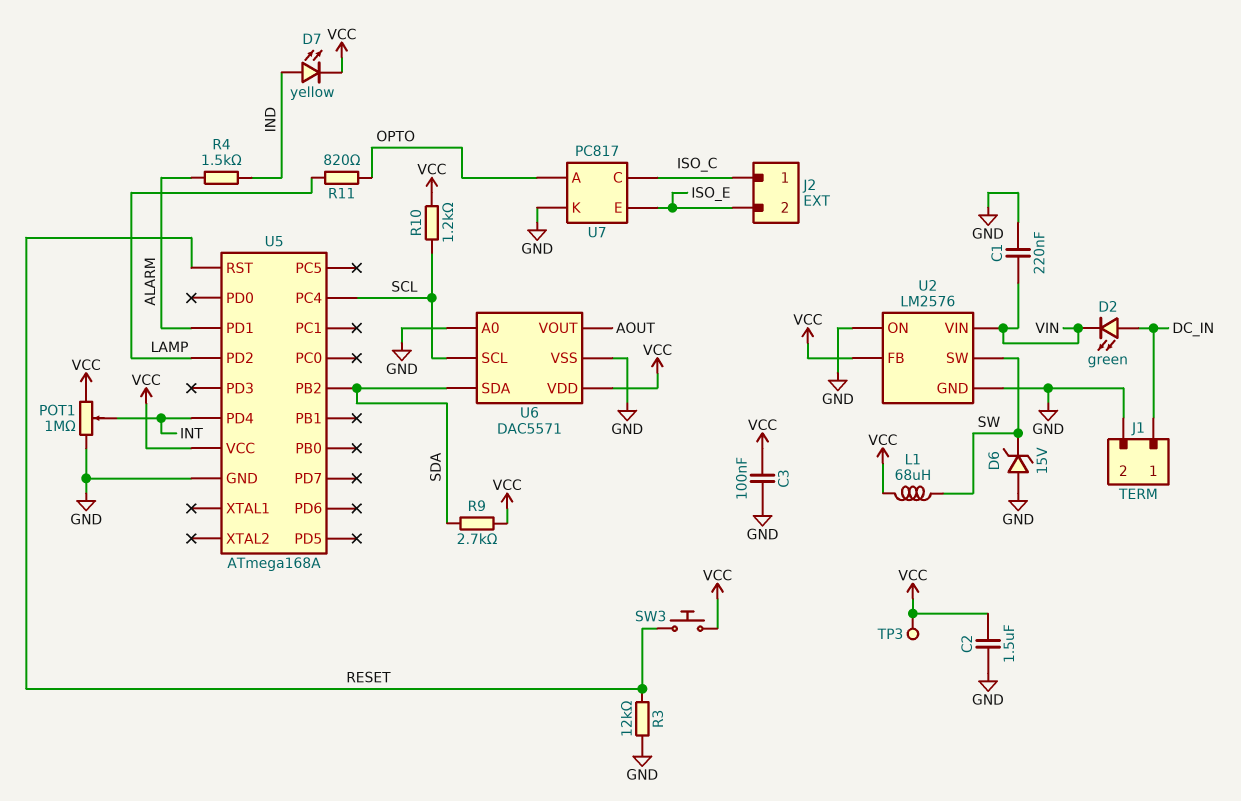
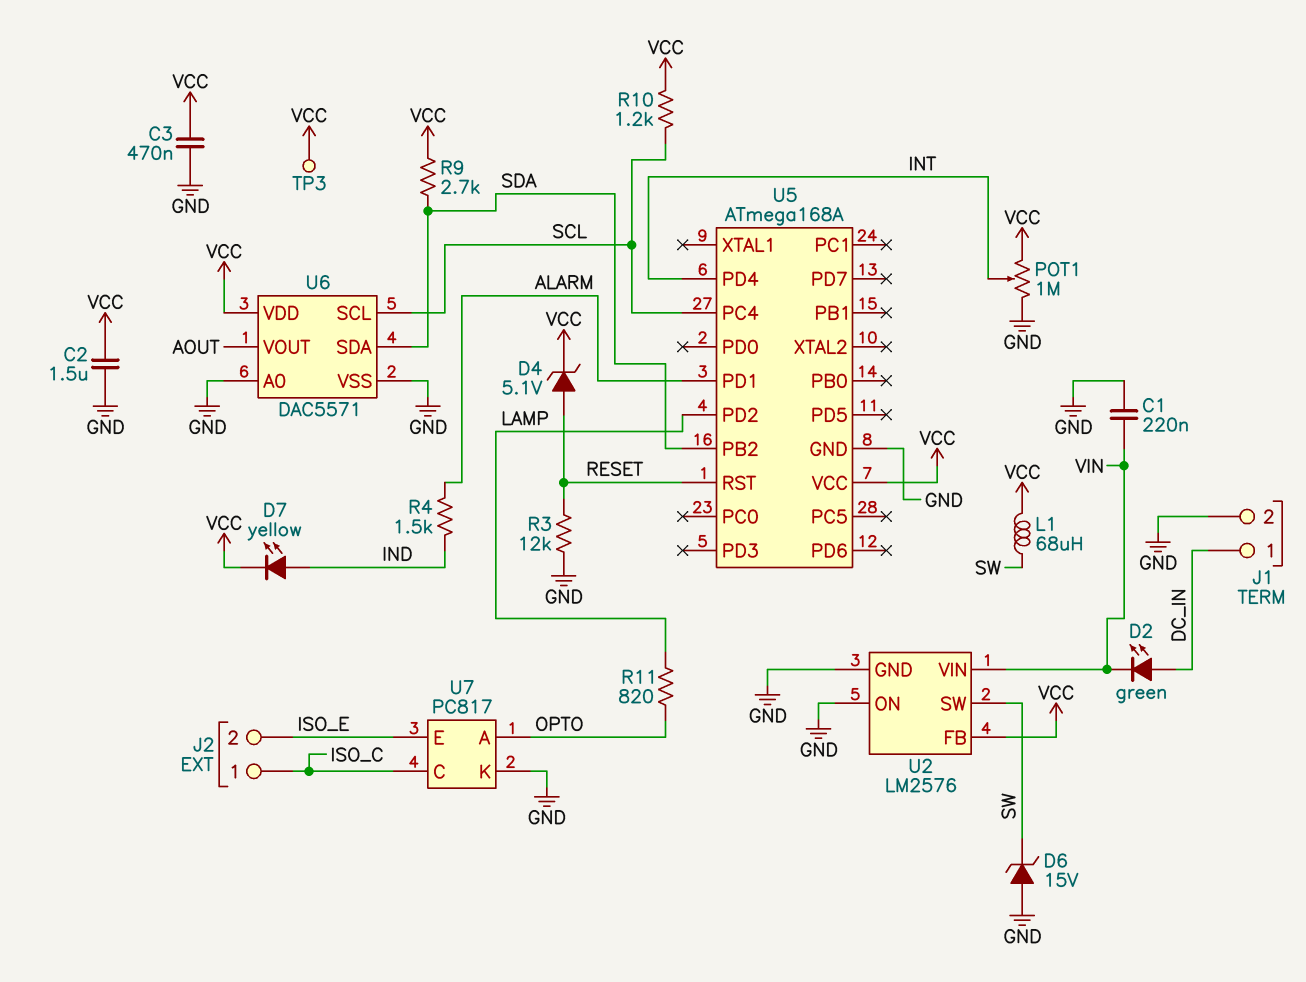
C3: 100nF (GND, VCC) -> 470nF (GND, VCC)
D4: none -> zener 5.1V (A RESET, K VCC)
SW3: button (RESET, VCC) -> none

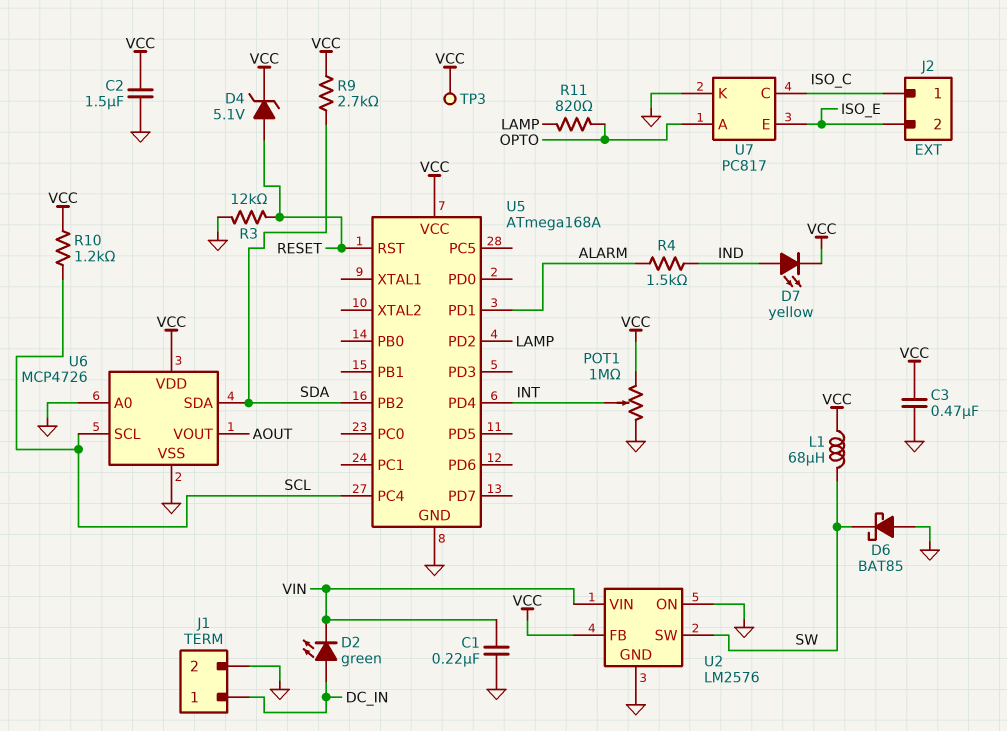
D6: zener 15V (A GND, K SW) -> schottky BAT85 (A GND, K SW)
U6: DAC5571 -> MCP4726

